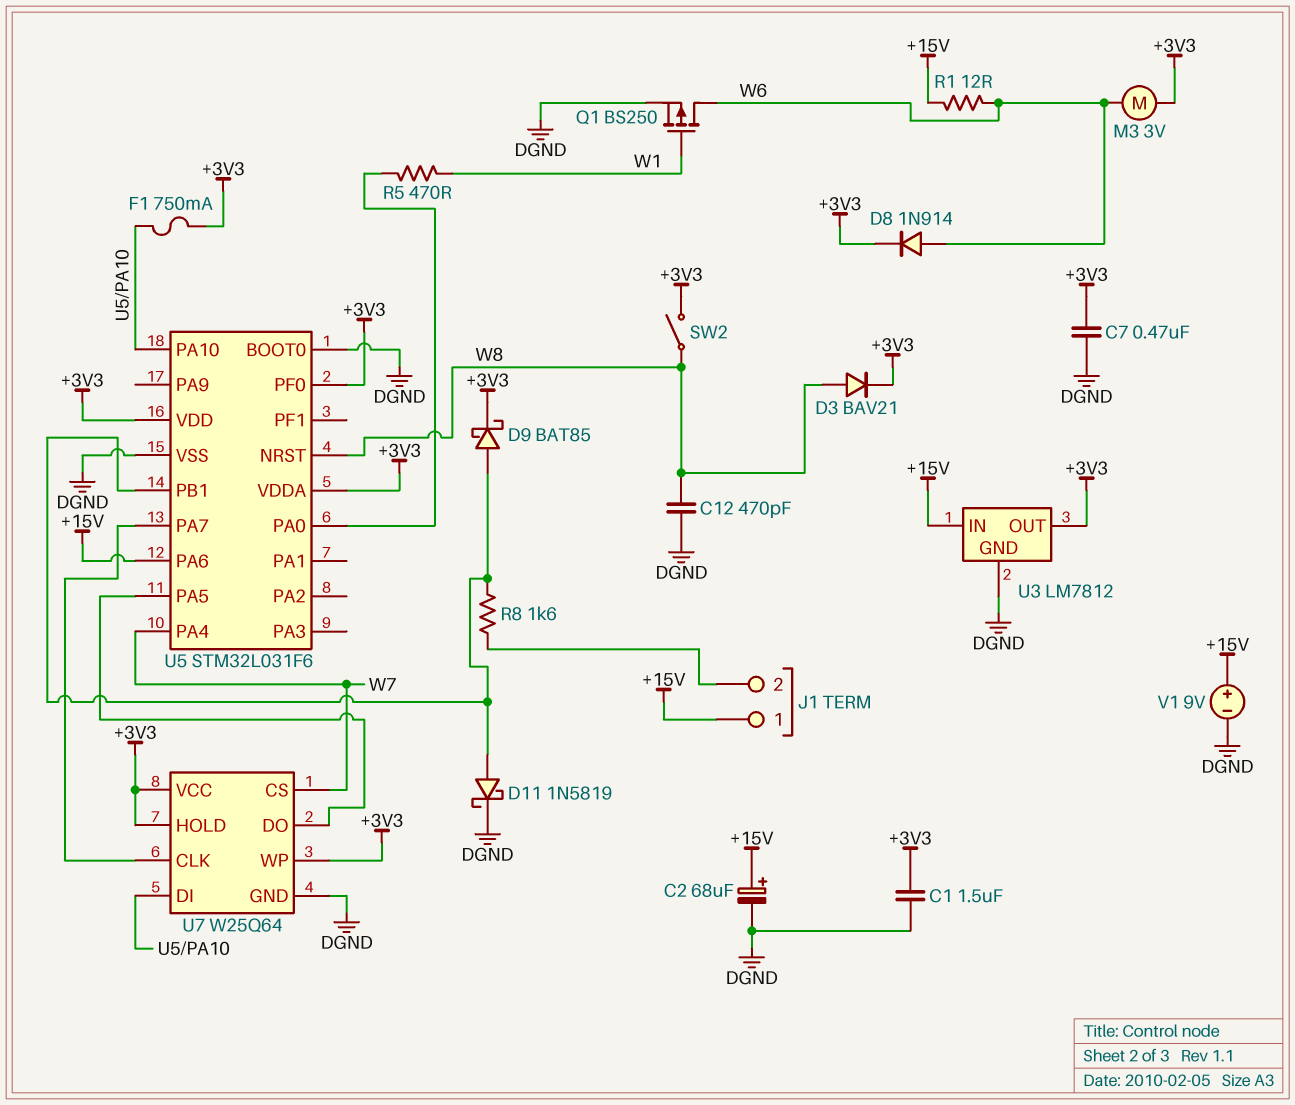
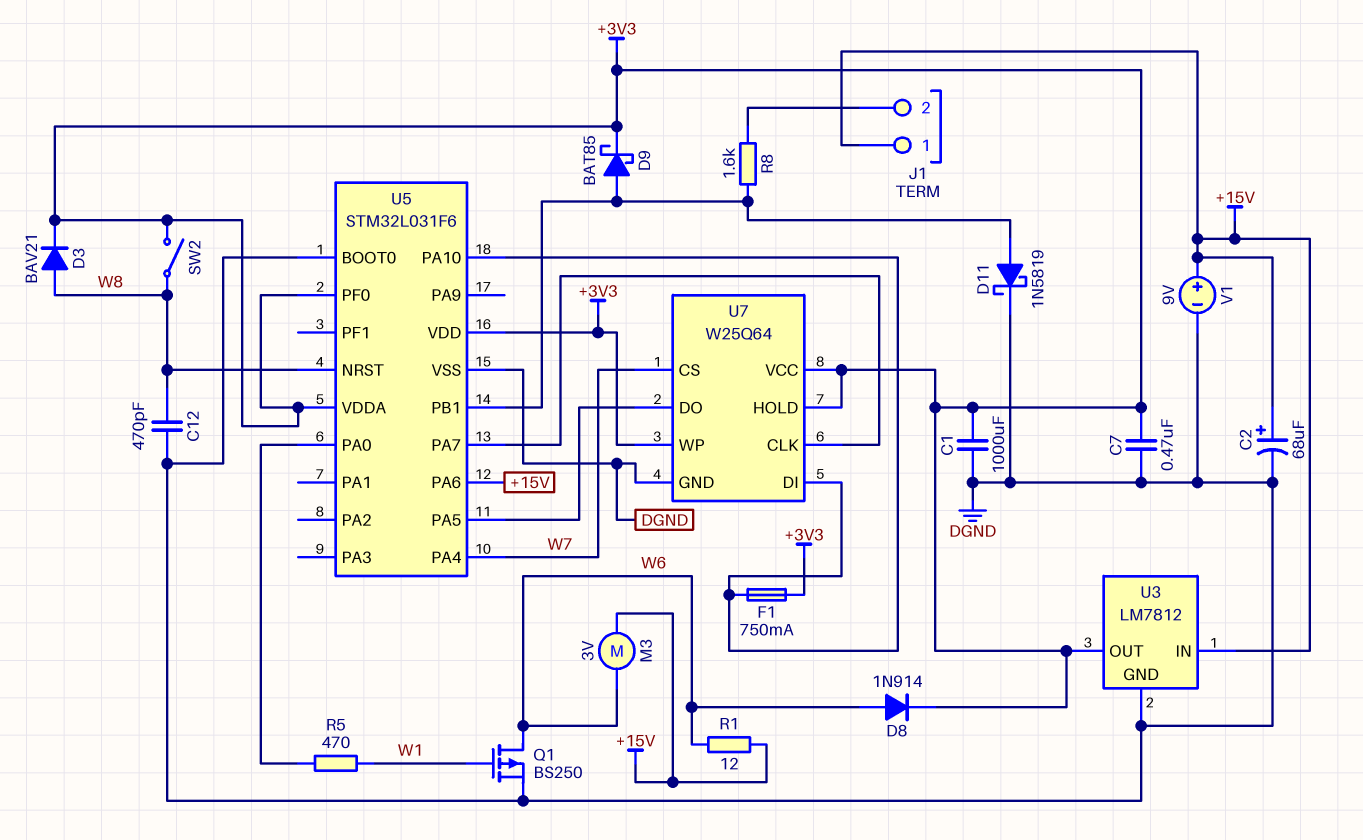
C1: 1.5uF (+3V3, DGND) -> 1000uF (+3V3, DGND)
M3: motor 3V (+3V3, W6) -> motor 3V (+15V, W6)

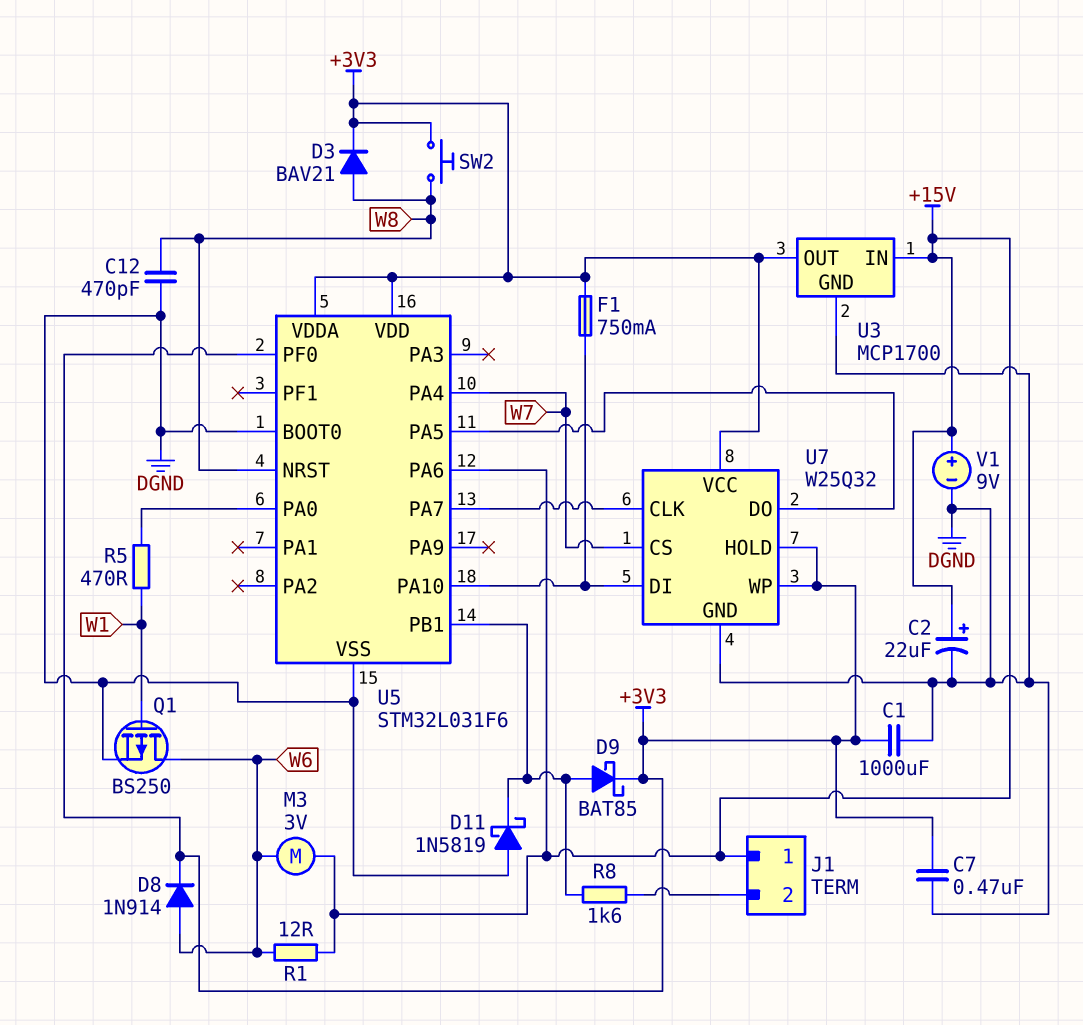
C2: 68uF (plus +15V, minus DGND) -> 22uF (plus +15V, minus DGND)
D11: schottky 1N5819 (A U5/PB1, K DGND) -> schottky 1N5819 (A DGND, K U5/PB1)
SW2: switch (+3V3, W8) -> button (+3V3, W8)
U3: LM7812 -> MCP1700
U7: W25Q64 -> W25Q32

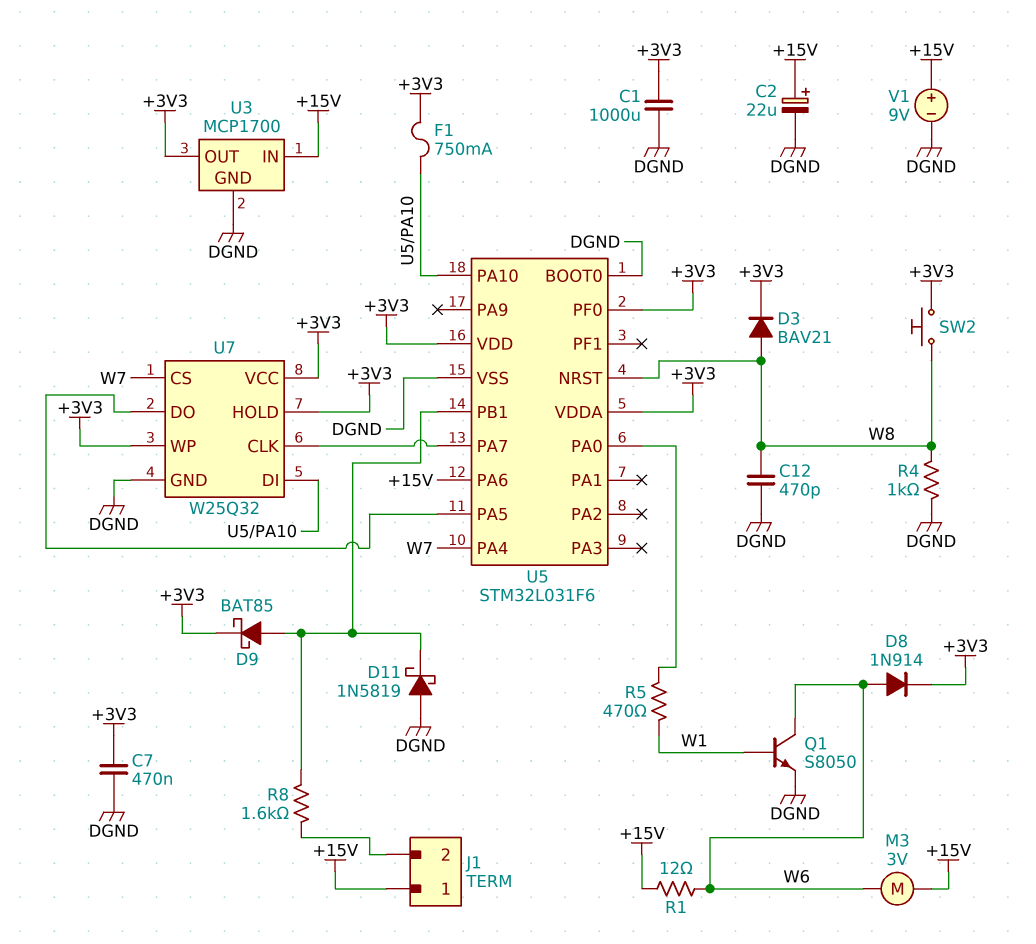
Q1: PMOS BS250 (G W1, D W6, S DGND) -> NPN S8050 (B W1, C W6, E DGND)
R4: none -> 1k (DGND, W8)

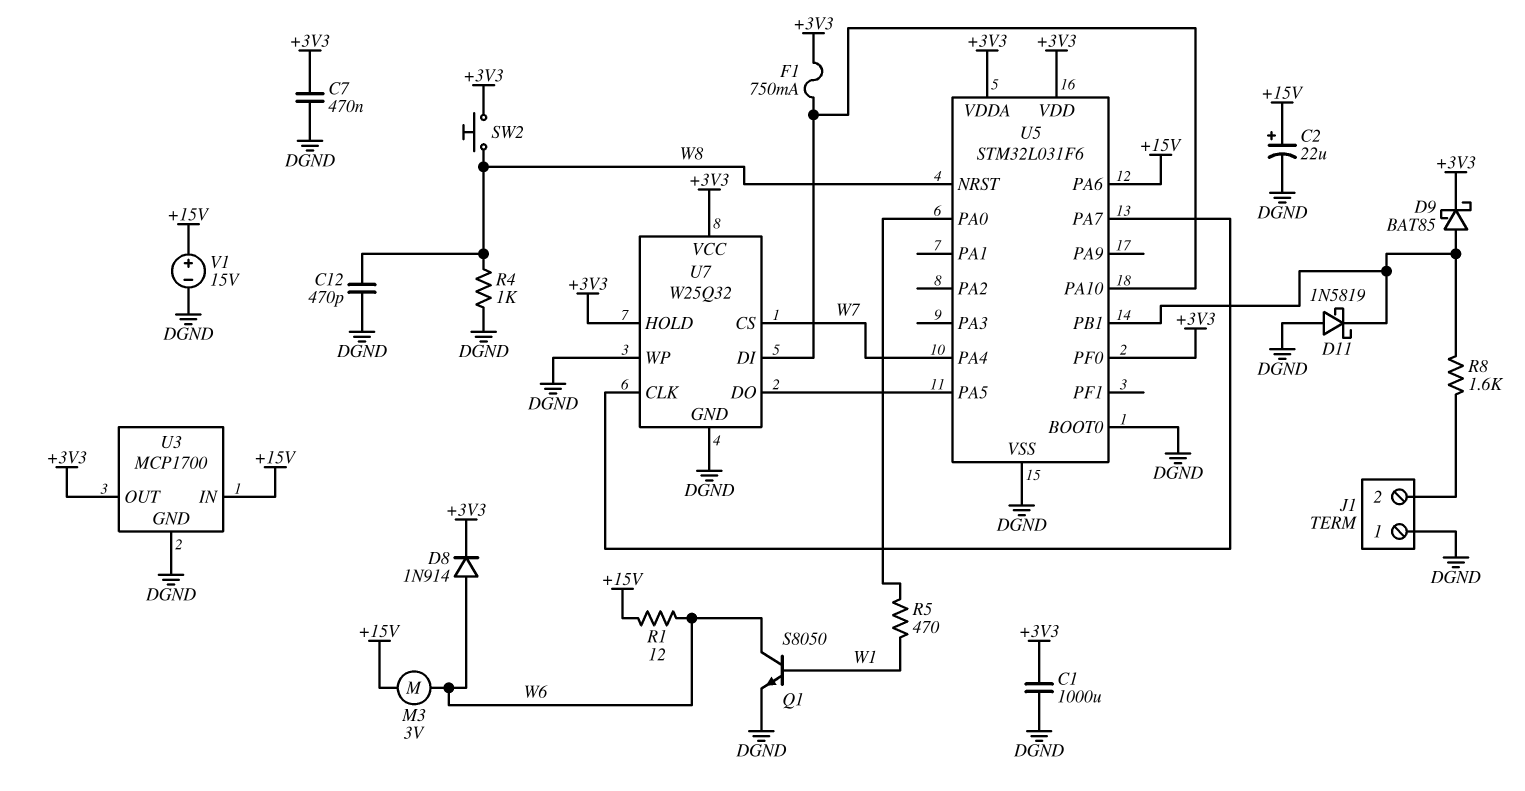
D3: diode BAV21 (A W8, K +3V3) -> none
J1 pin 1: +15V -> DGND
U7 pin WP: +3V3 -> DGND
V1: 9V (plus +15V, minus DGND) -> 15V (plus +15V, minus DGND)

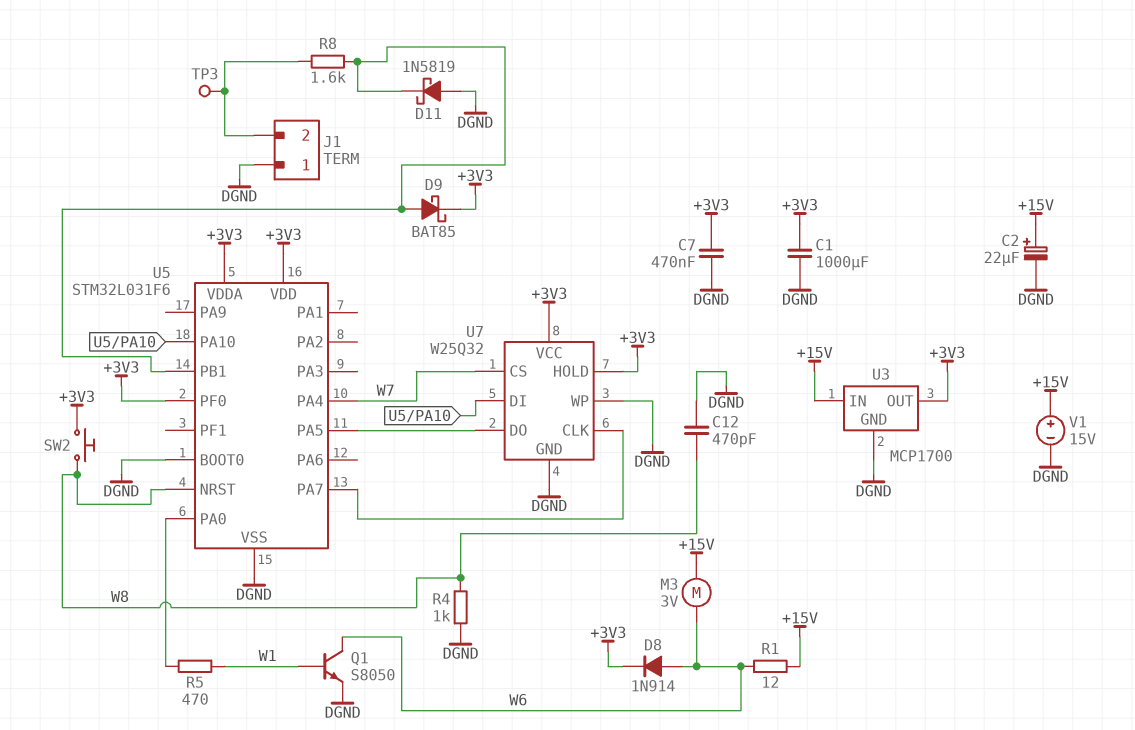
F1: 750mA (+3V3, U5/PA10) -> none
TP3: none -> test point (J1/2)
U5 pin PA6: +15V -> none

